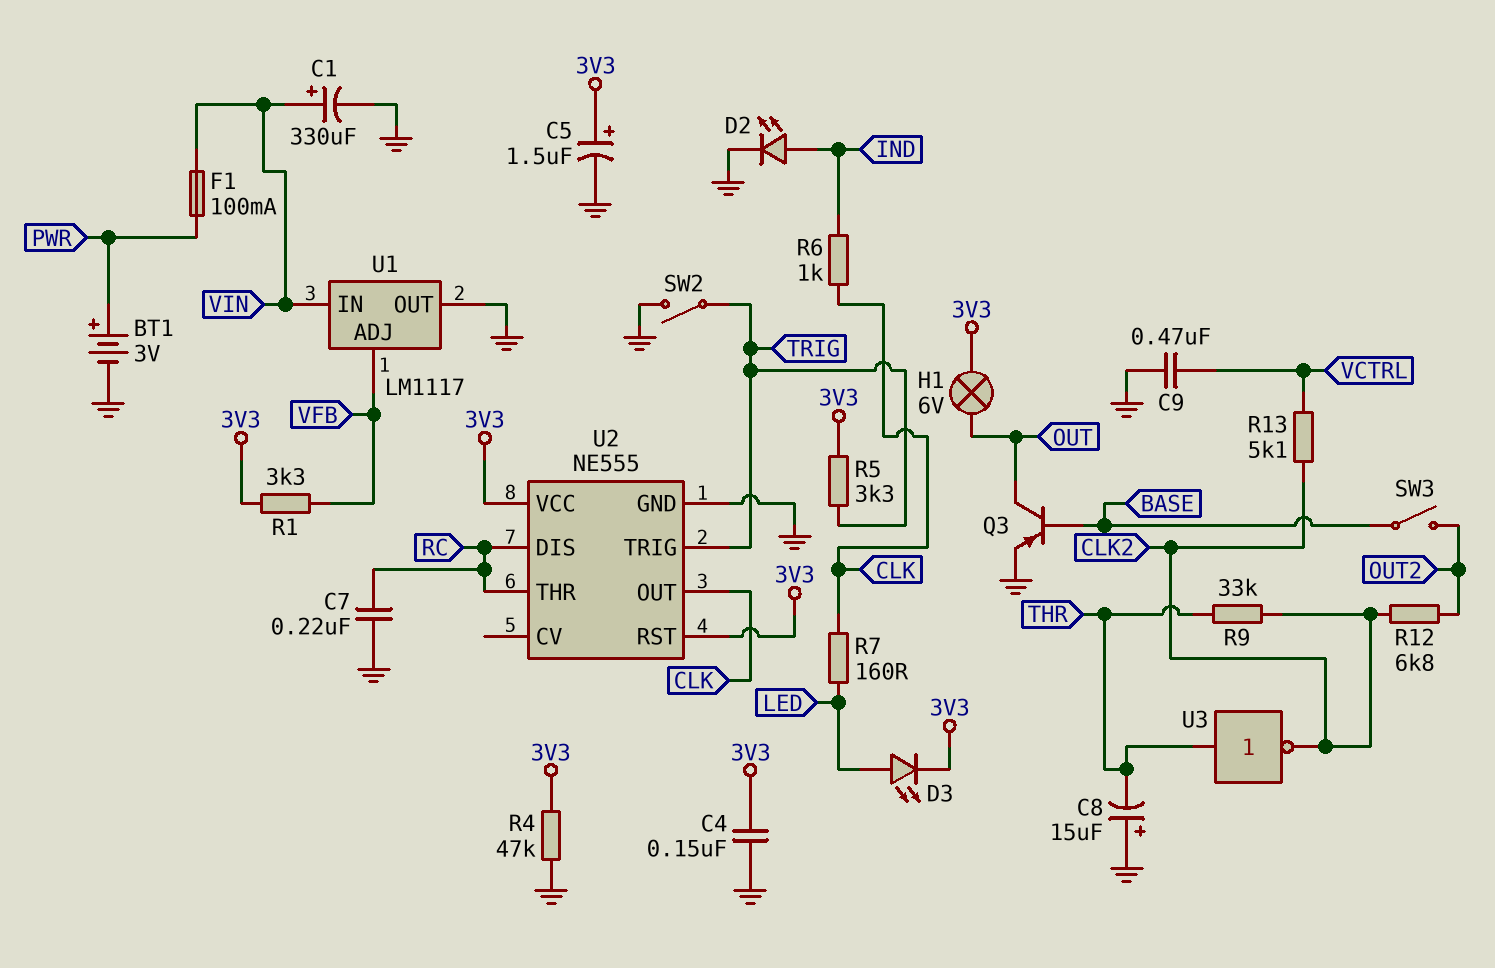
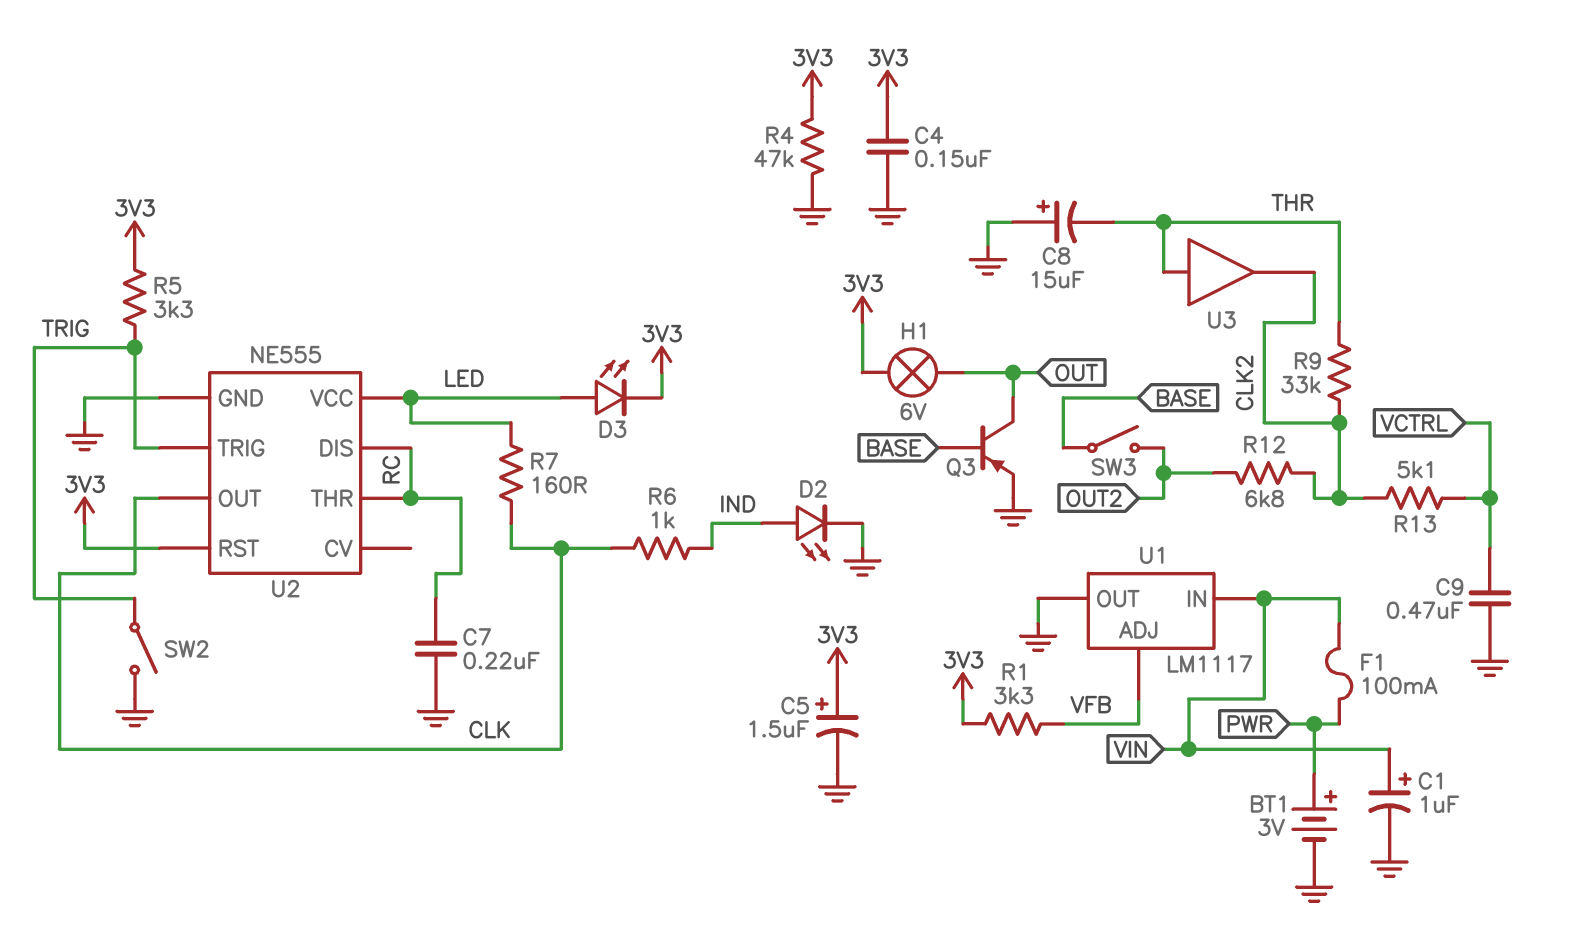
C1: 330uF (plus VIN, minus GND) -> 1uF (plus VIN, minus GND)
U2 pin VCC: 3V3 -> LED
U3: NOT (in THR, out CLK2) -> buffer (in THR, out CLK2)

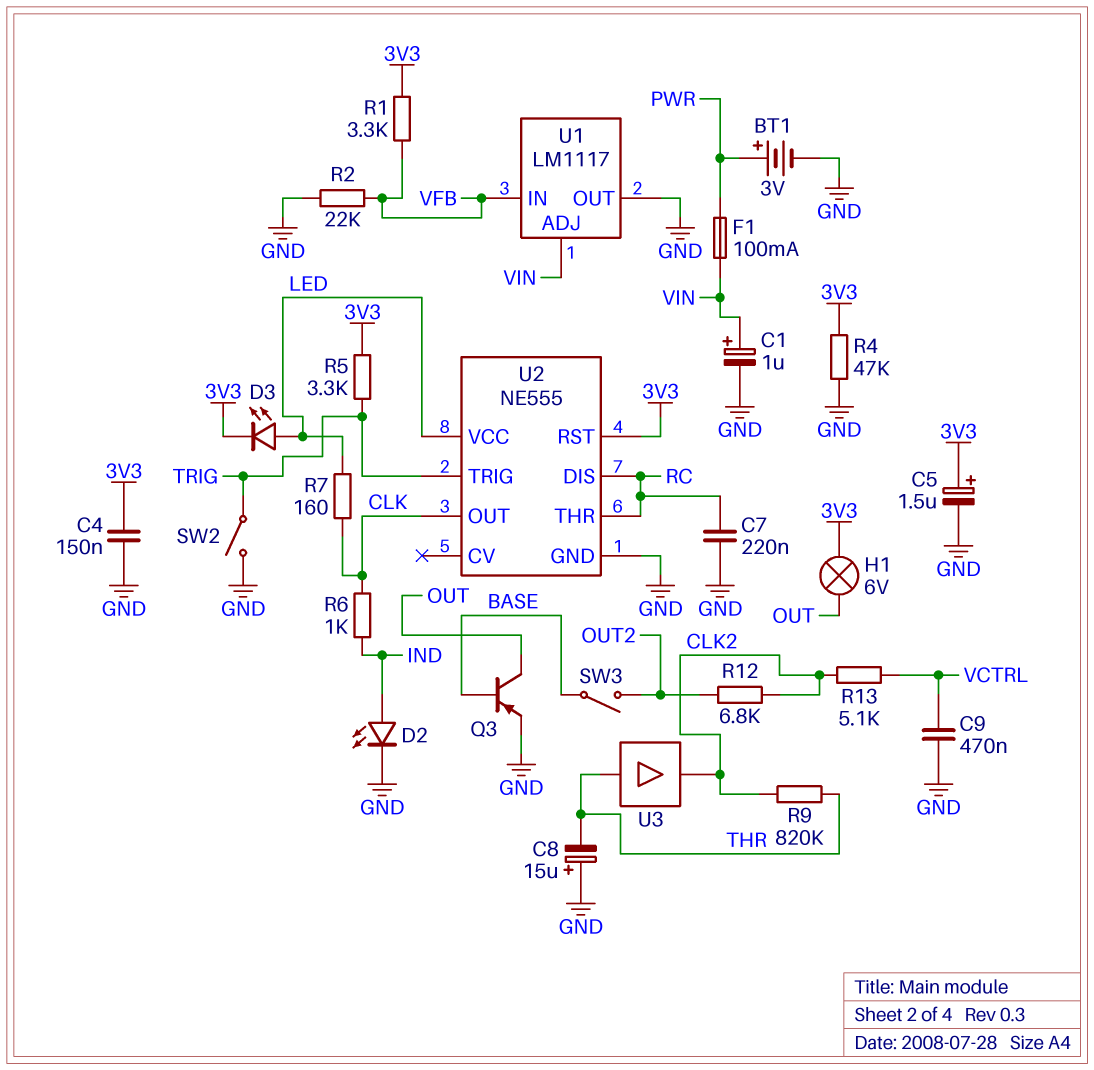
R2: none -> 22k (GND, VFB)
R9: 33k (CLK2, THR) -> 820k (CLK2, THR)
U1 pin ADJ: VFB -> VIN
U1 pin IN: VIN -> VFB

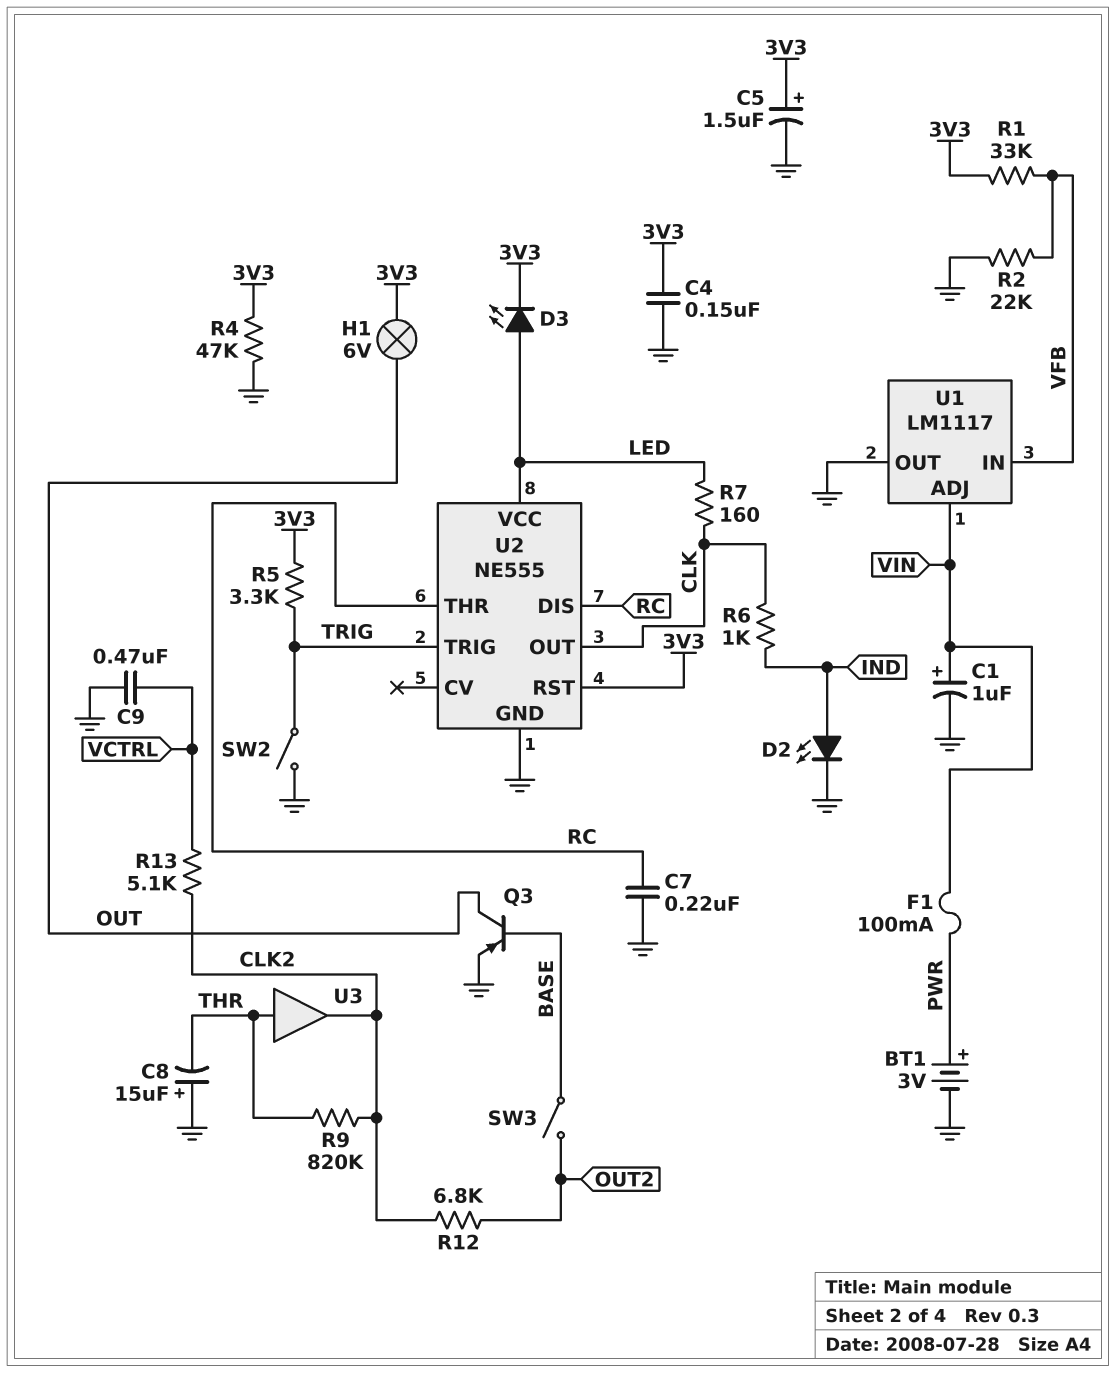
R1: 3.3k (3V3, VFB) -> 33k (3V3, VFB)

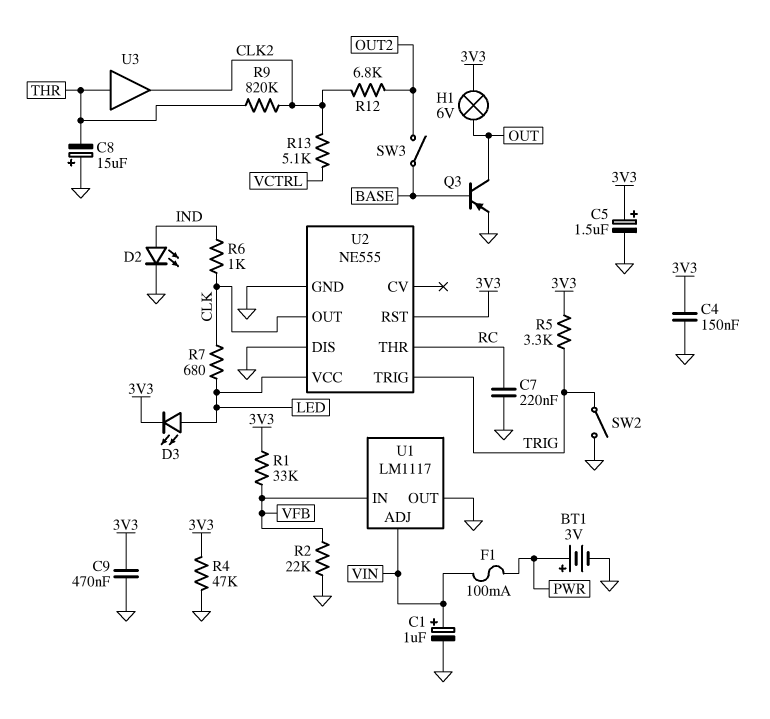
C9: 470nF (GND, VCTRL) -> 470nF (3V3, GND)
R7: 160 (CLK, LED) -> 680 (CLK, LED)
U2 pin DIS: RC -> GND

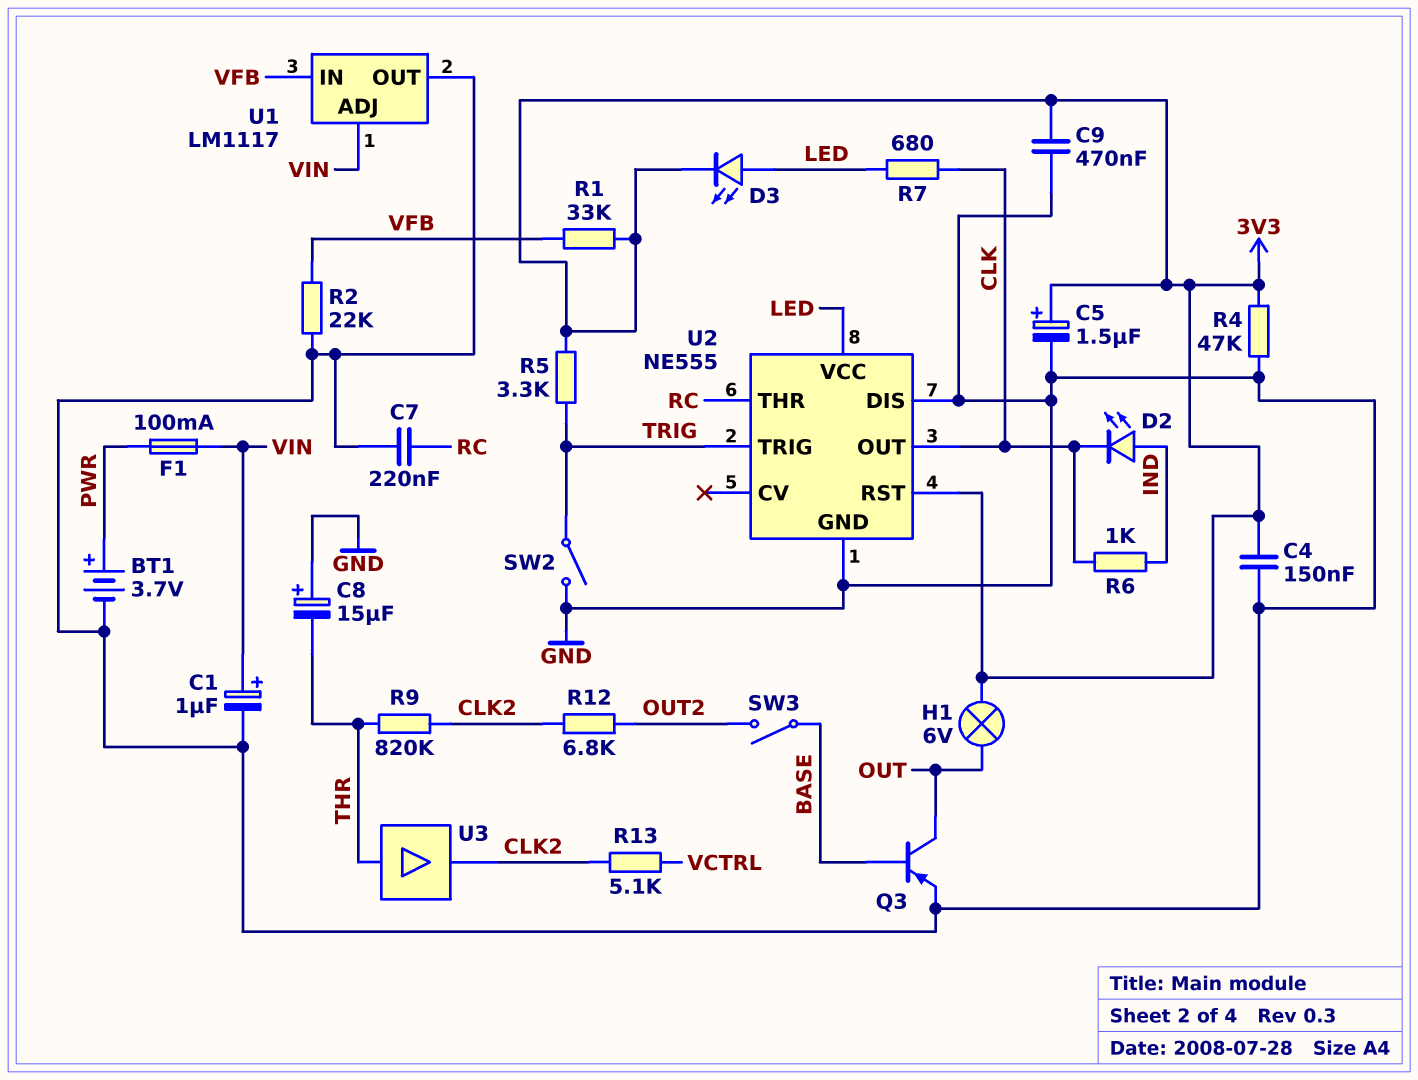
BT1: 3V (plus PWR, minus GND) -> 3.7V (plus PWR, minus GND)
D2: LED (A IND, K GND) -> LED (A IND, K CLK)

